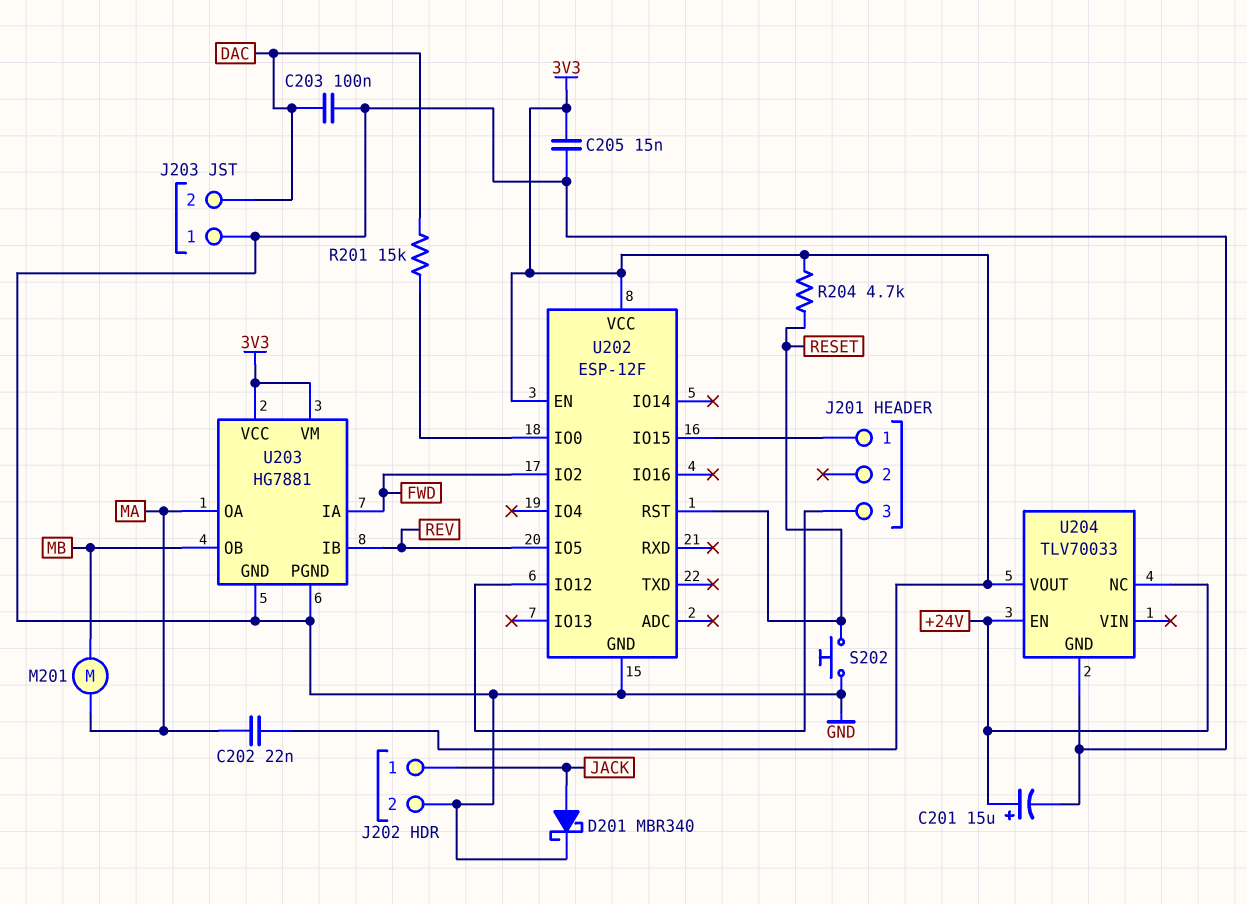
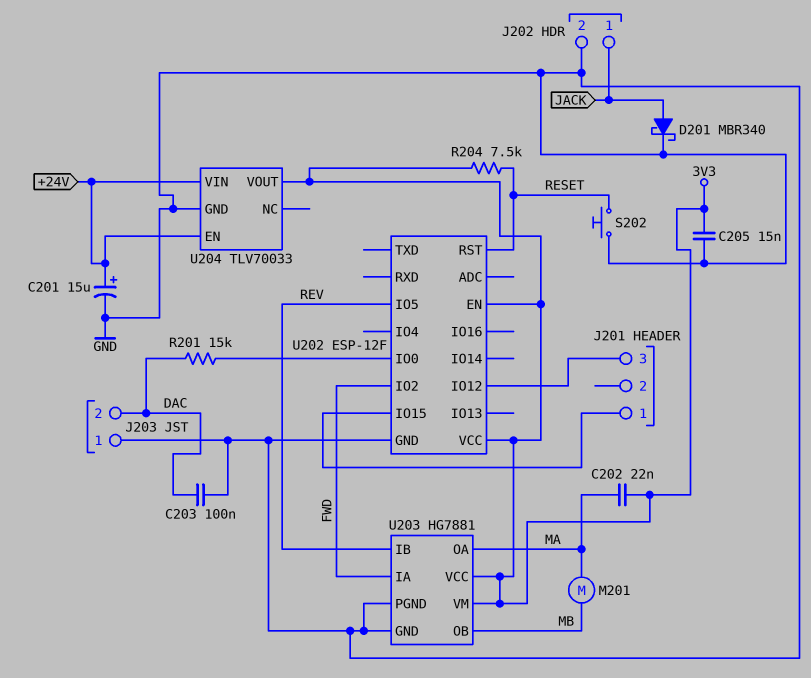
R204: 4.7k (3V3, RESET) -> 7.5k (3V3, RESET)
U204 pin NC: +24V -> none
U204 pin VIN: none -> +24V

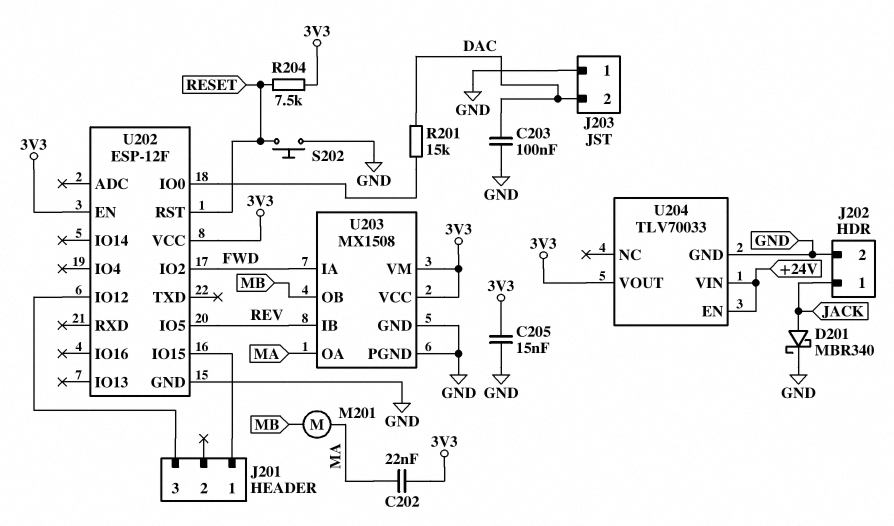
C201: 15uF (plus +24V, minus GND) -> none
U203: HG7881 -> MX1508

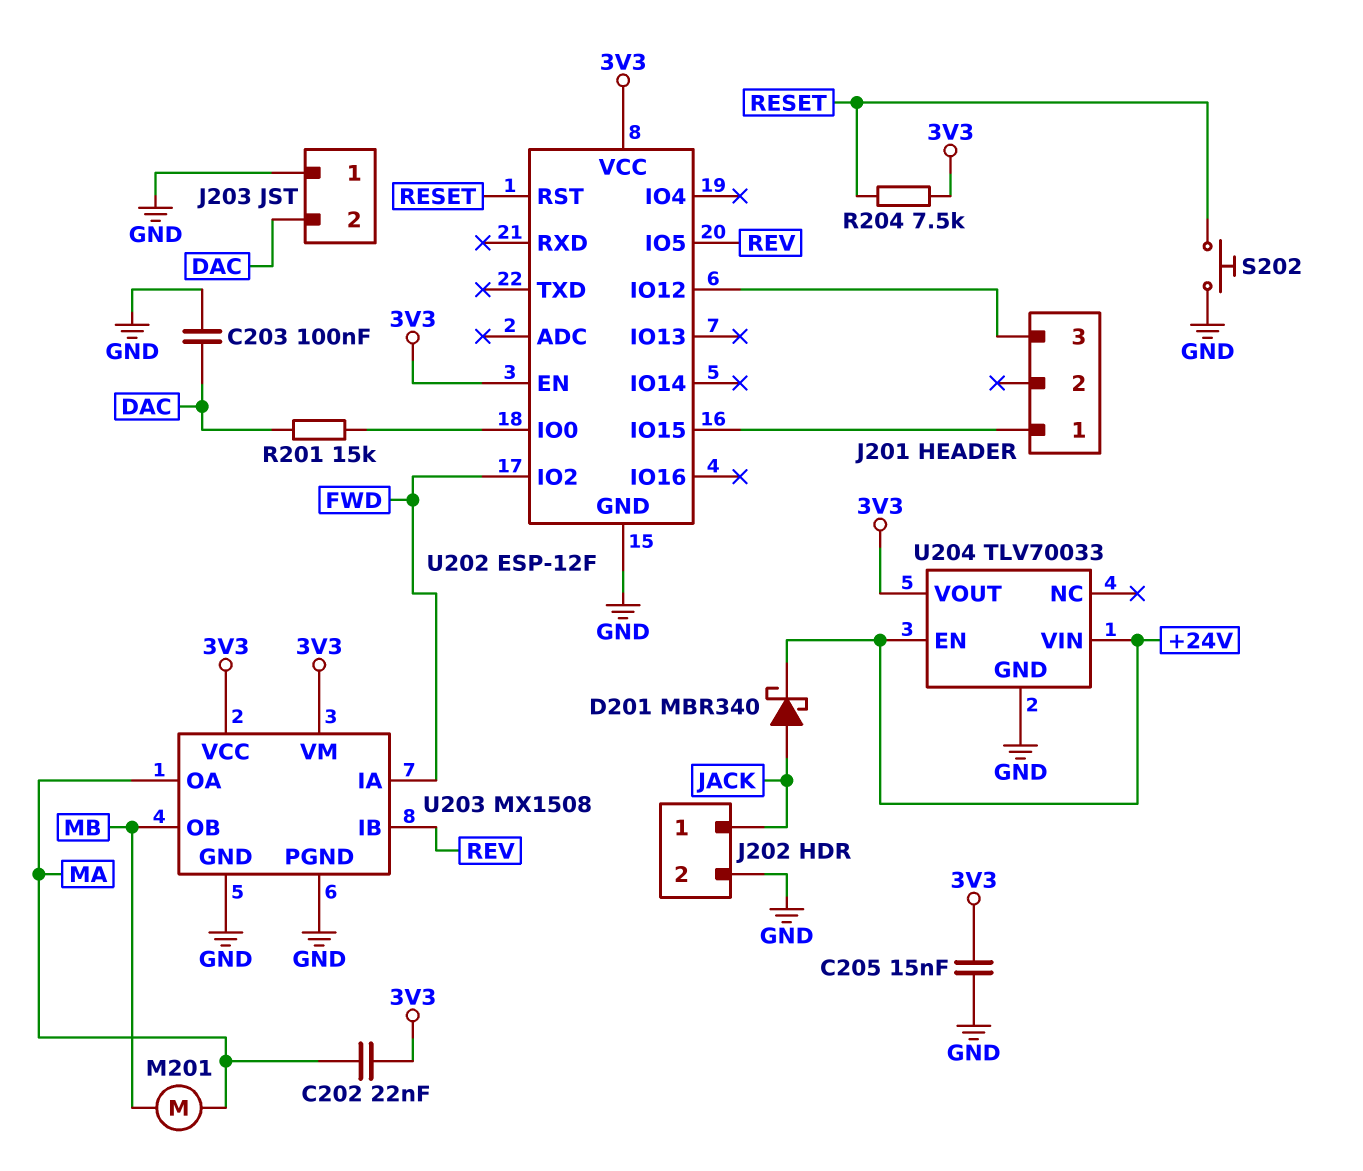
D201: schottky MBR340 (A JACK, K GND) -> schottky MBR340 (A JACK, K +24V)

